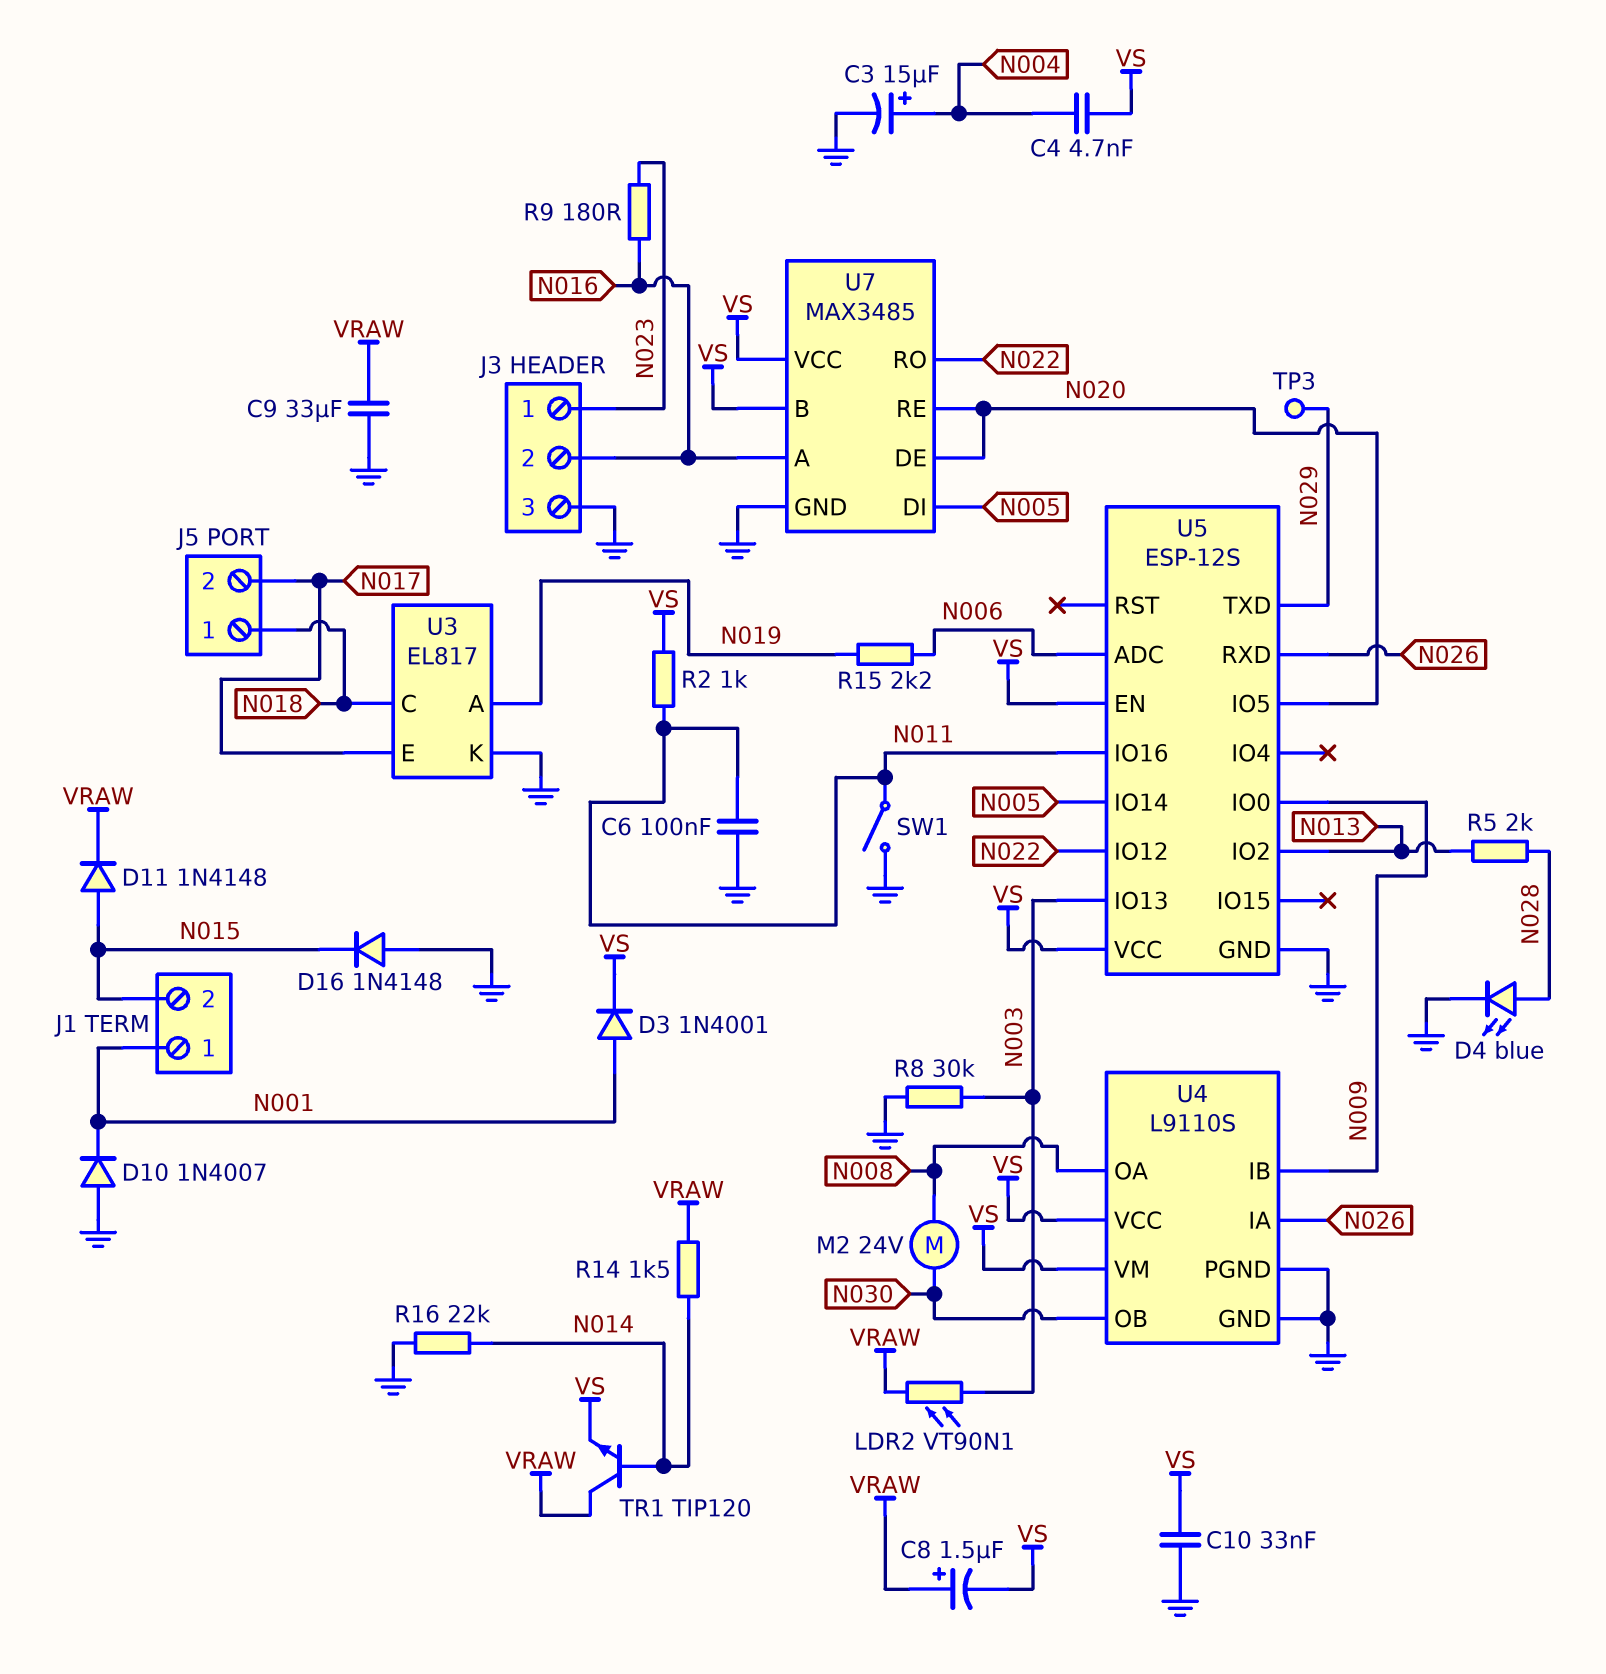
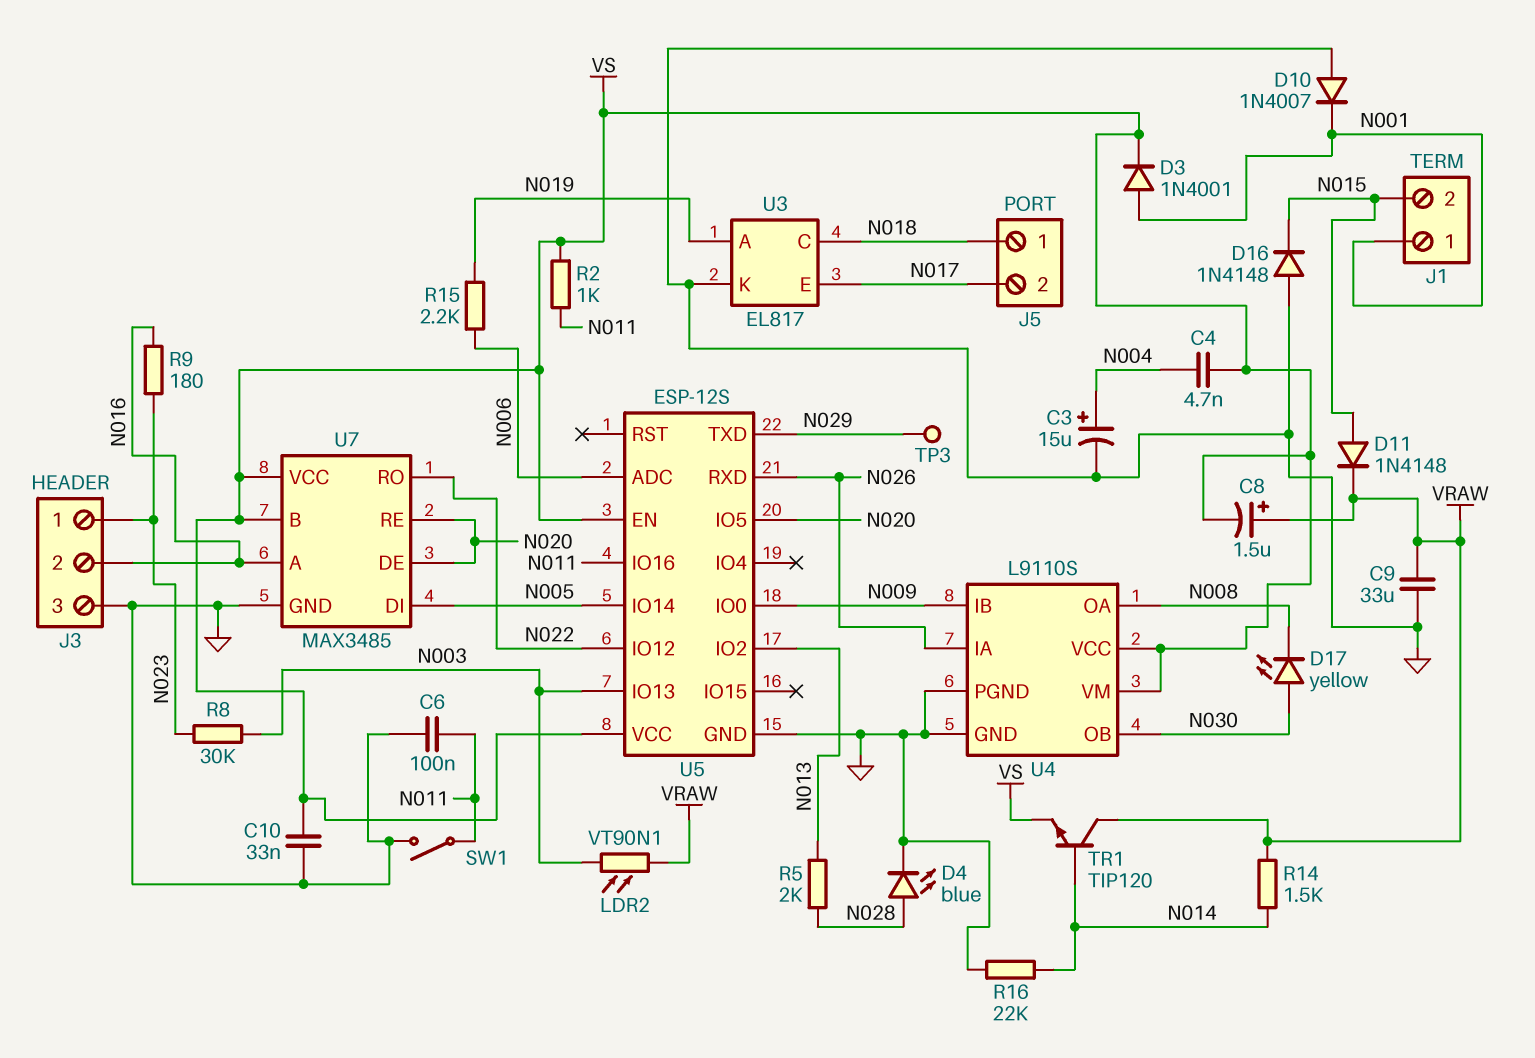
D17: none -> LED yellow (A N030, K N008)
M2: motor 24V (N008, N030) -> none
R8: 30k (GND, N003) -> 30k (N003, N023)

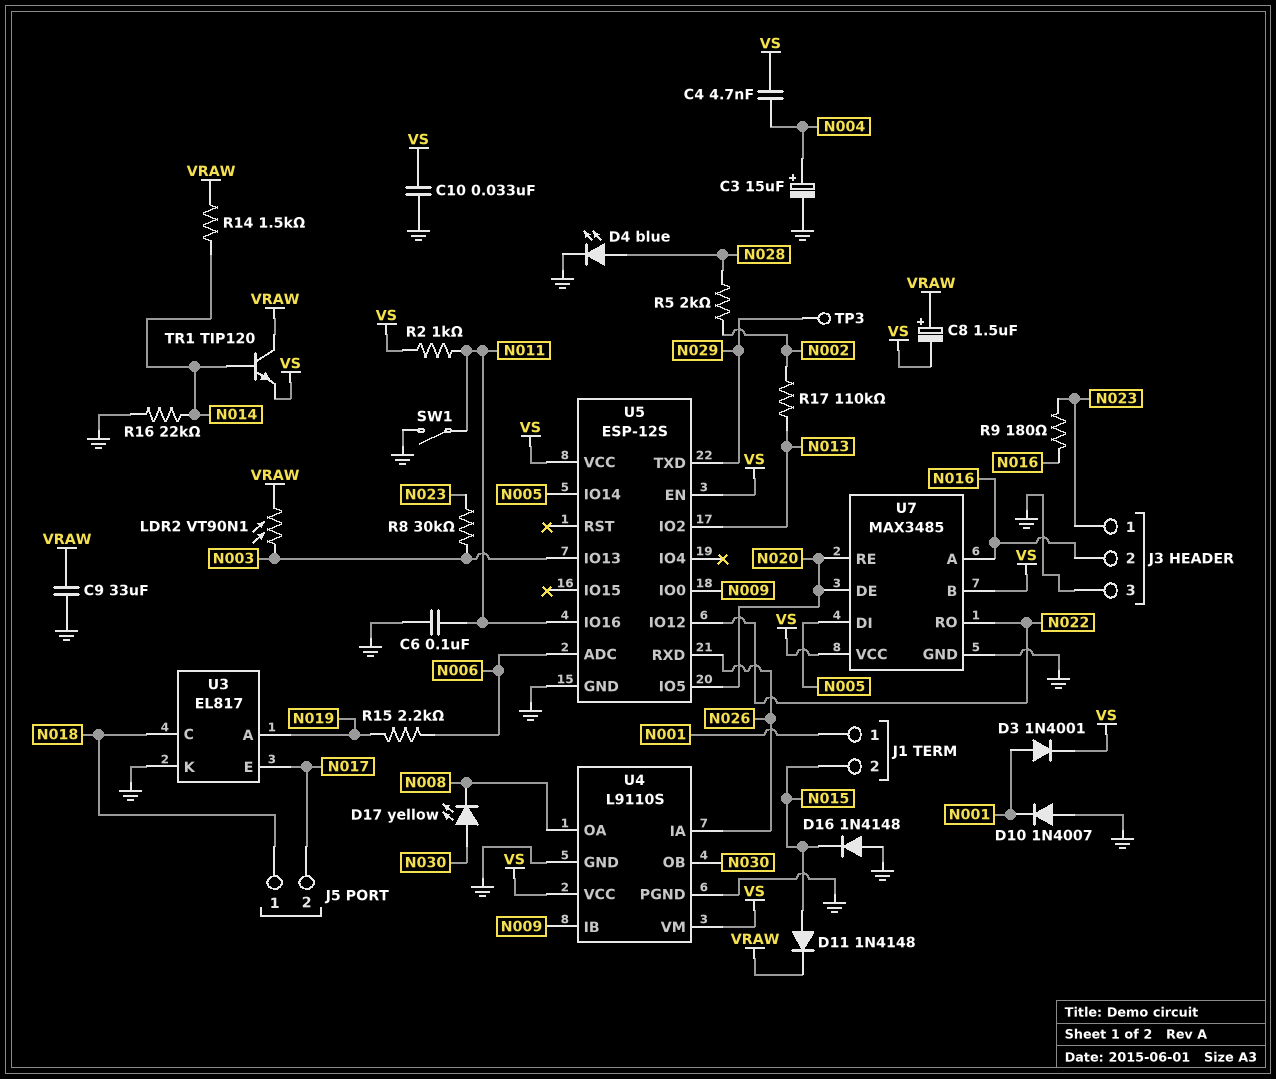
R5: 2k (N013, N028) -> 2k (N002, N028)
R17: none -> 110k (N002, N013)

